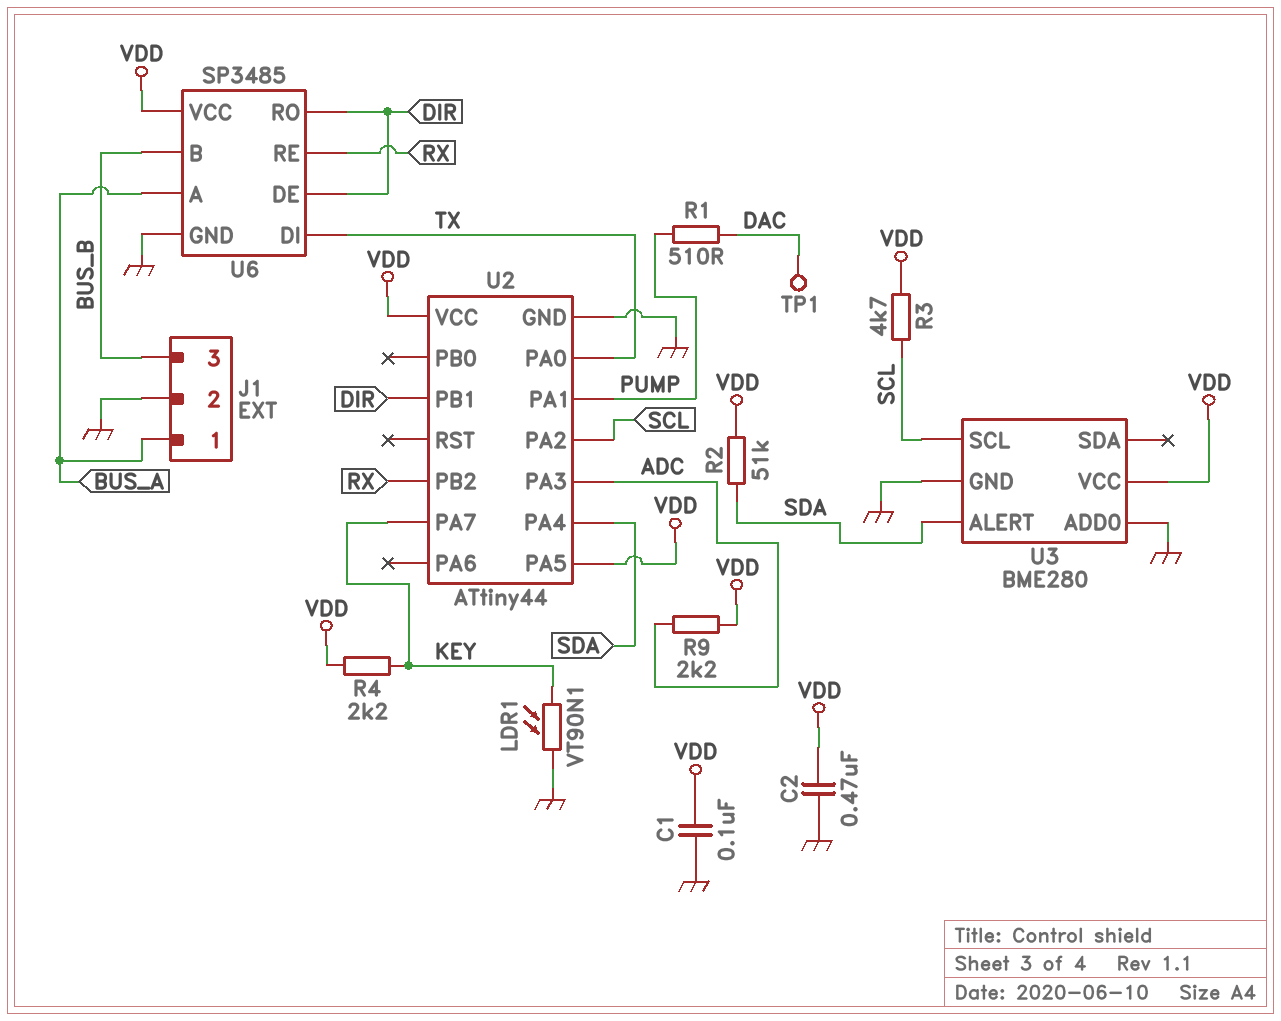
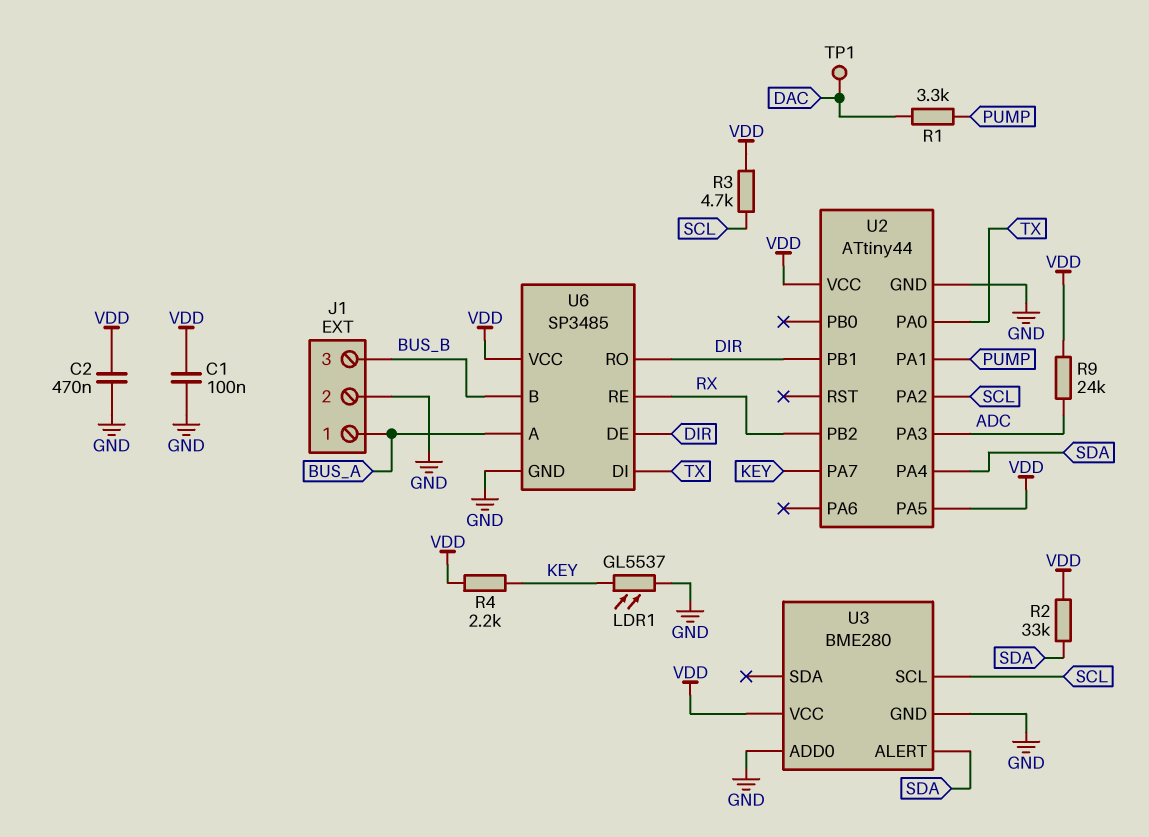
LDR1: VT90N1 (GND, KEY) -> GL5537 (GND, KEY)
R1: 510 (DAC, PUMP) -> 3.3k (DAC, PUMP)
R2: 51k (SDA, VDD) -> 33k (SDA, VDD)
R9: 2.2k (ADC, VDD) -> 24k (ADC, VDD)

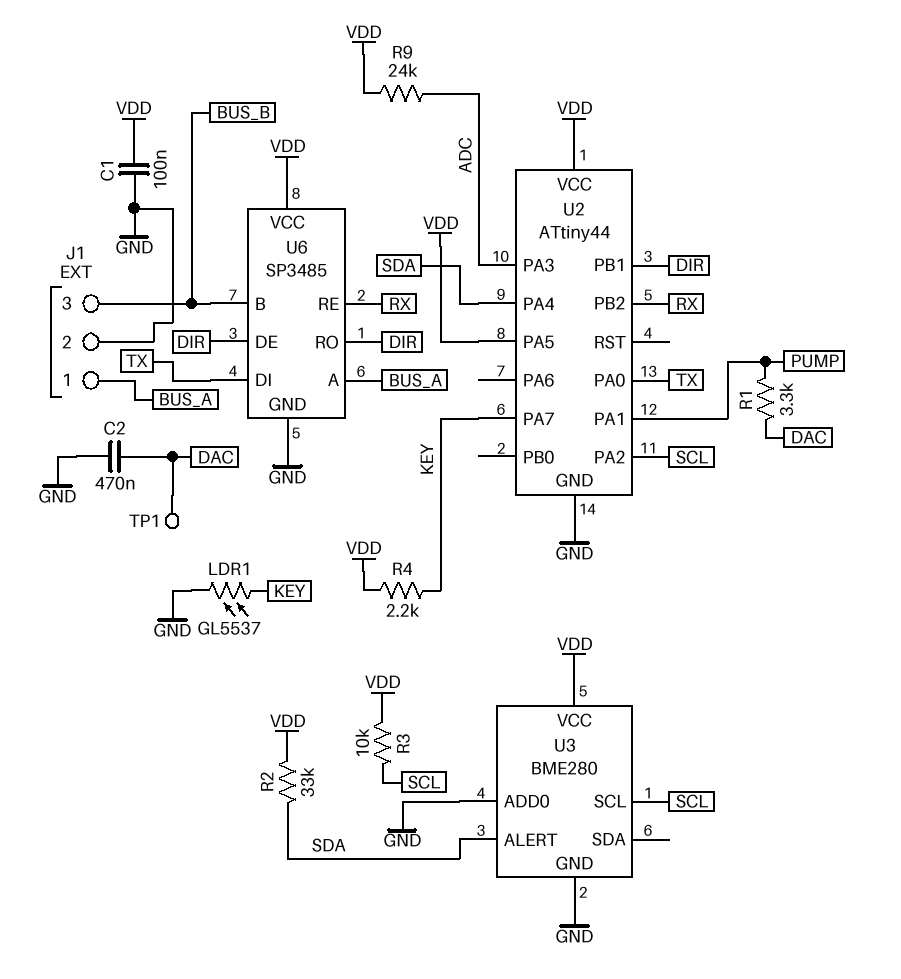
C2: 470nF (GND, VDD) -> 470nF (DAC, GND)
R3: 4.7k (SCL, VDD) -> 10k (SCL, VDD)

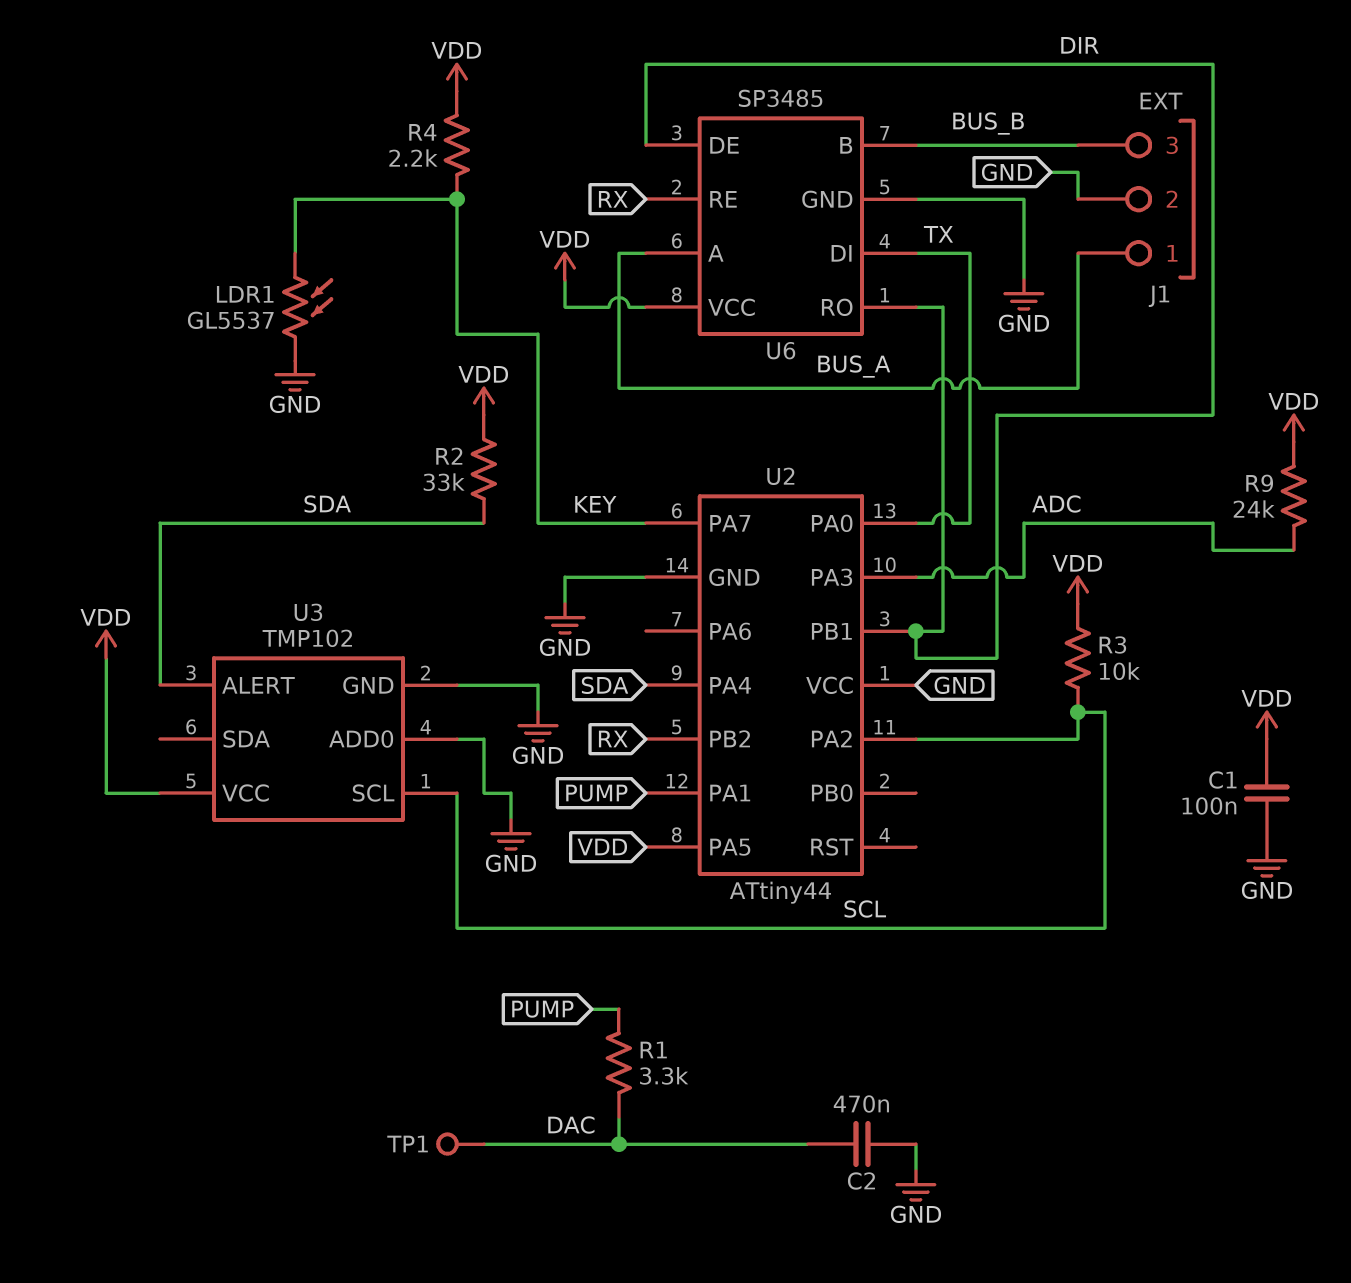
U2 pin VCC: VDD -> GND
U3: BME280 -> TMP102

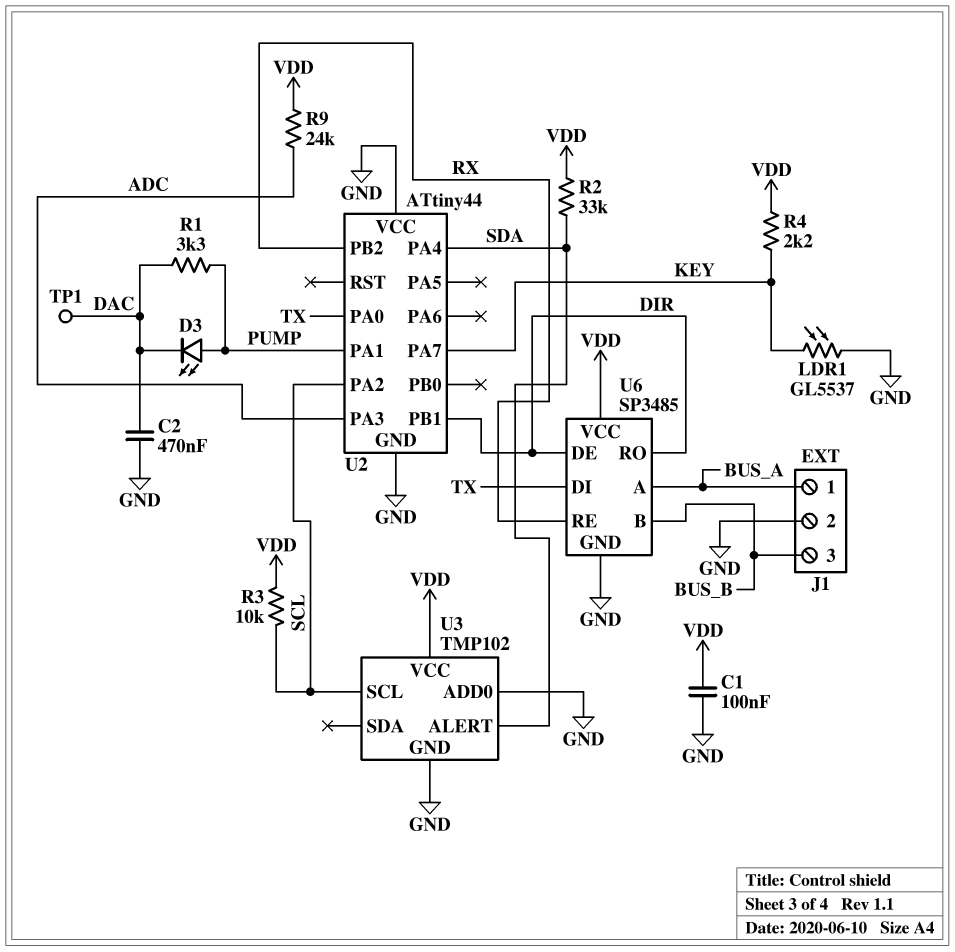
D3: none -> LED (A PUMP, K DAC)
U2 pin PA5: VDD -> none

